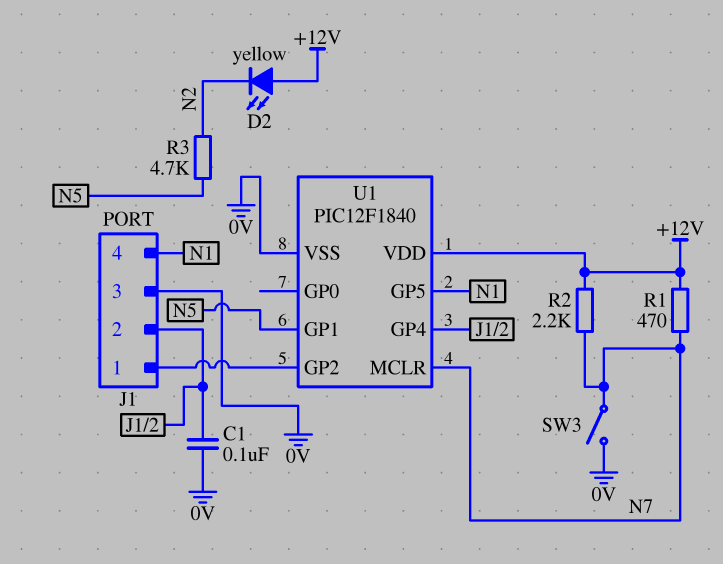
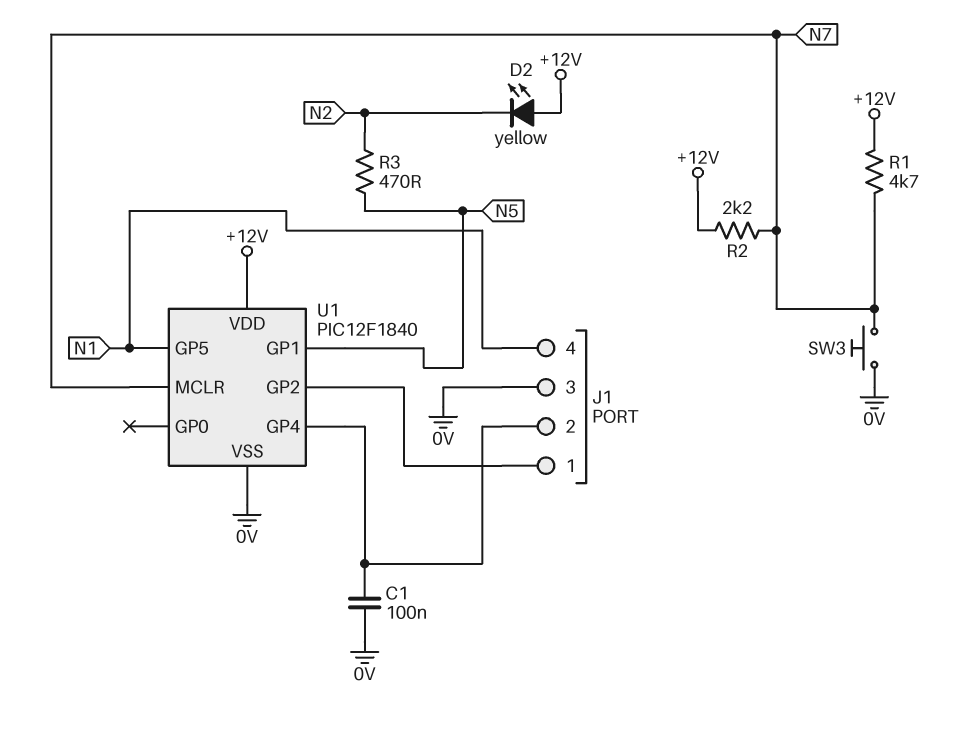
R1: 470 (+12V, N7) -> 4.7k (+12V, N7)
R3: 4.7k (N2, N5) -> 470 (N2, N5)
SW3: switch (0V, N7) -> button (0V, N7)

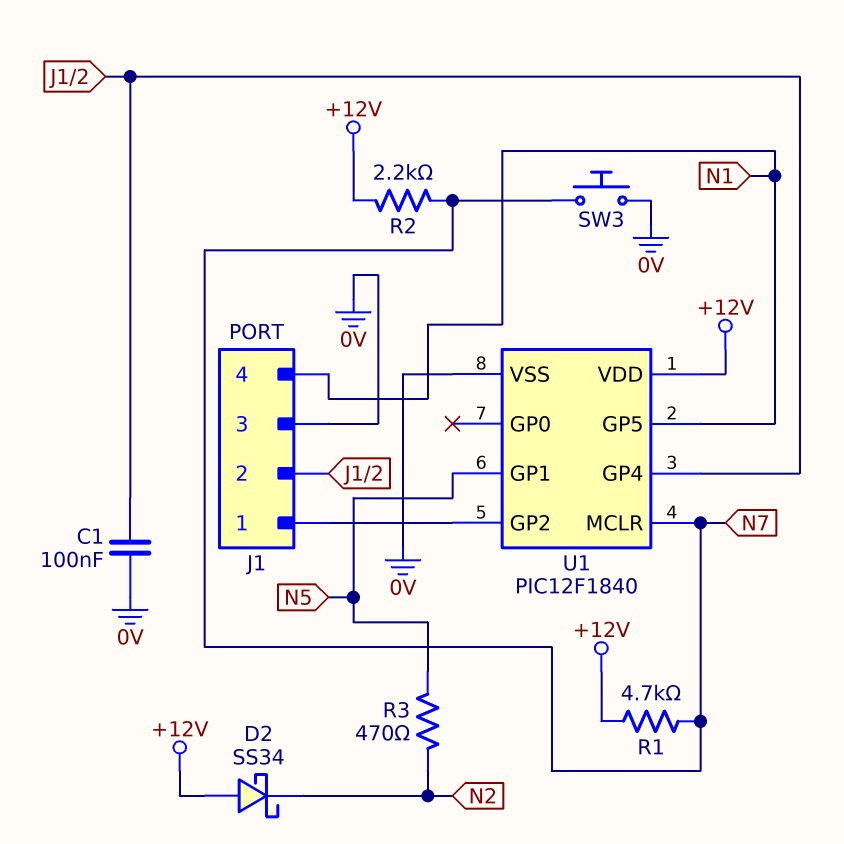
D2: LED yellow (A +12V, K N2) -> schottky SS34 (A +12V, K N2)

